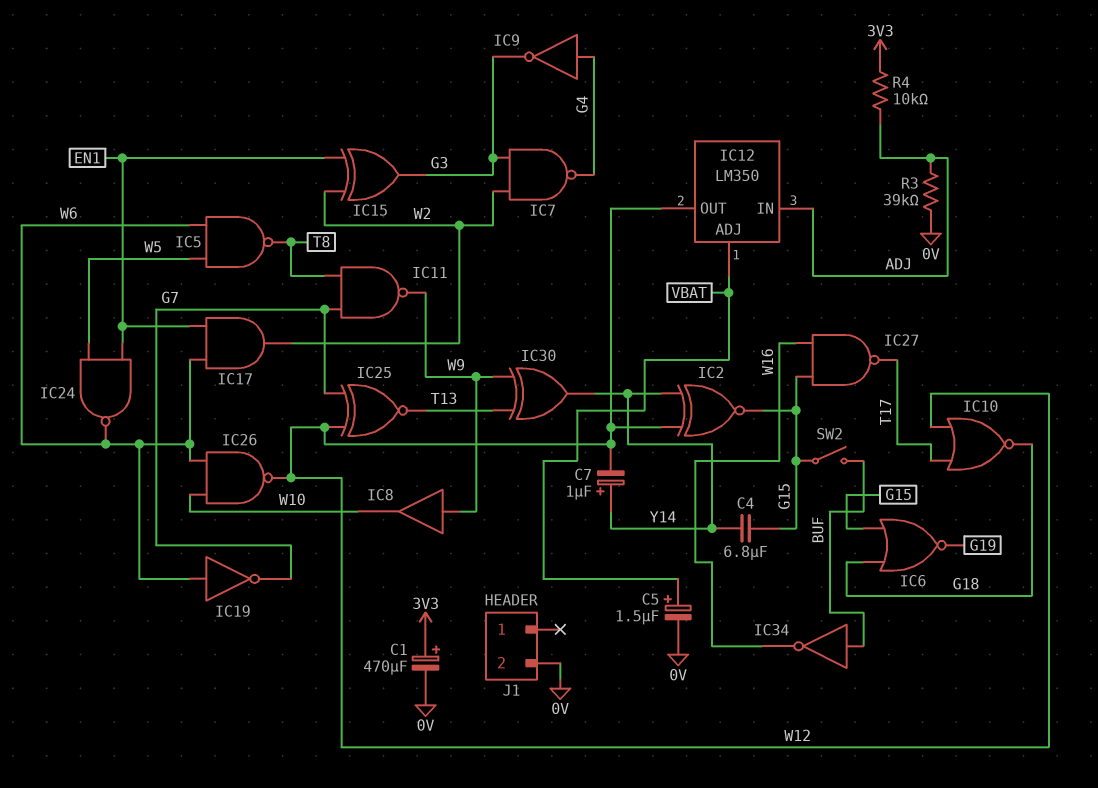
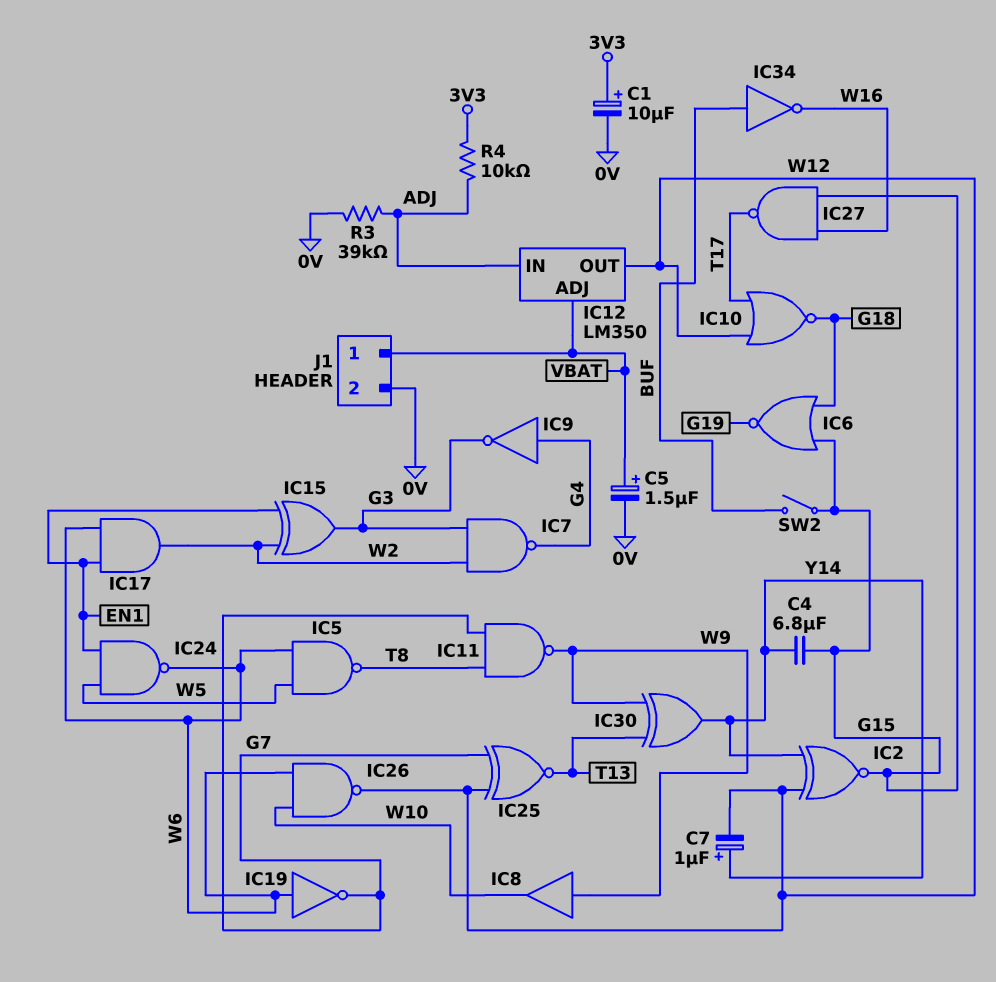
C1: 470uF (plus 3V3, minus 0V) -> 10uF (plus 3V3, minus 0V)
J1 pin 1: none -> VBAT

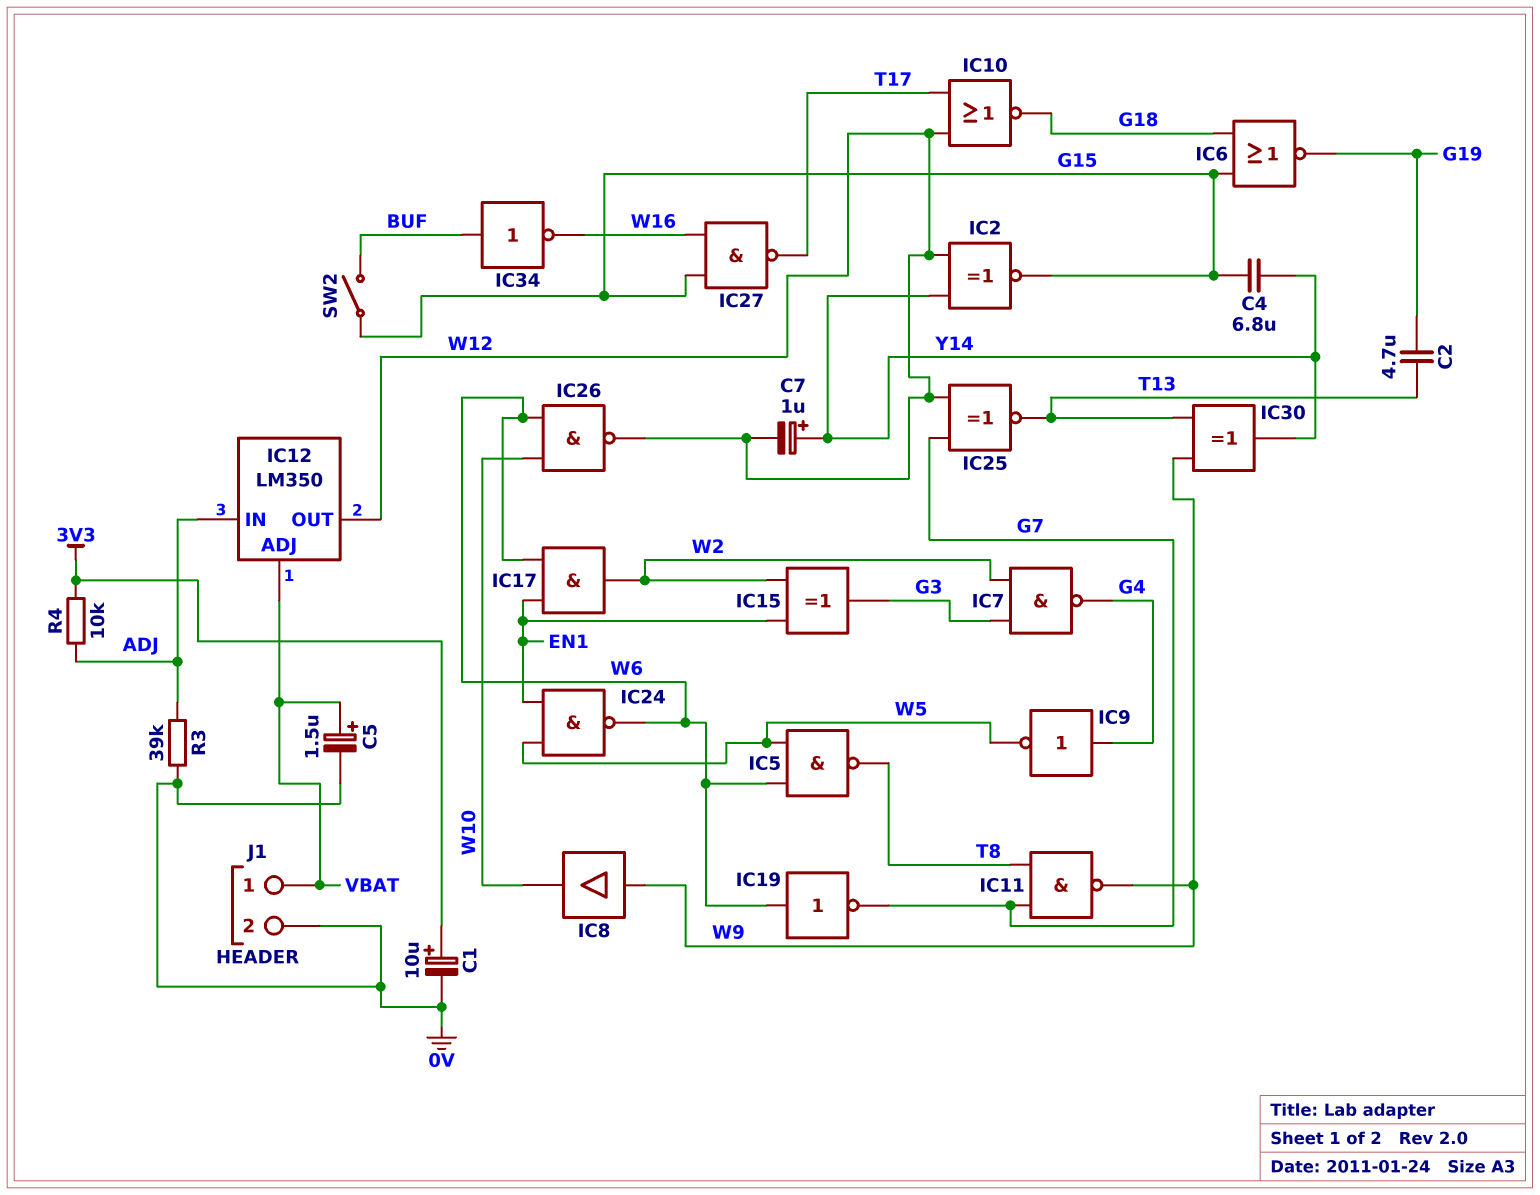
C2: none -> 4.7uF (G19, T13)
IC9: NOT (in G4, out G3) -> NOT (in G4, out W5)

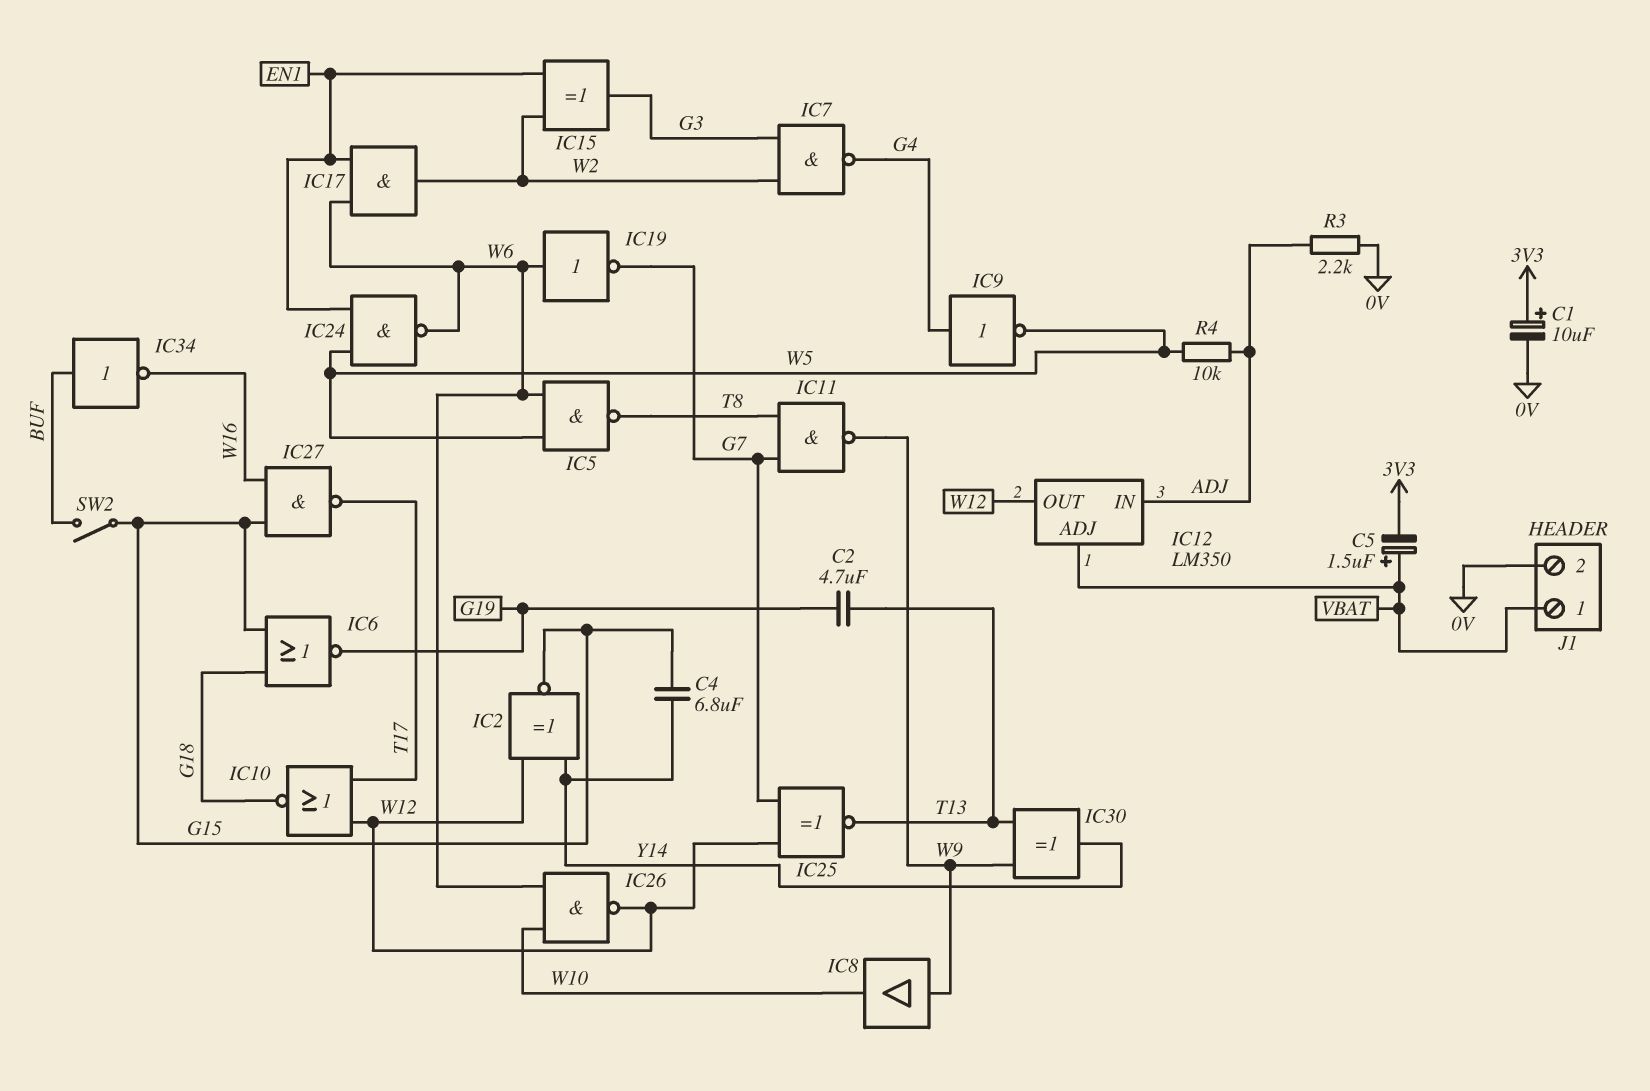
C5: 1.5uF (plus VBAT, minus 0V) -> 1.5uF (plus VBAT, minus 3V3)
C7: 1uF (plus Y14, minus W12) -> none
R3: 39k (0V, ADJ) -> 2.2k (0V, ADJ)
R4: 10k (3V3, ADJ) -> 10k (ADJ, W5)

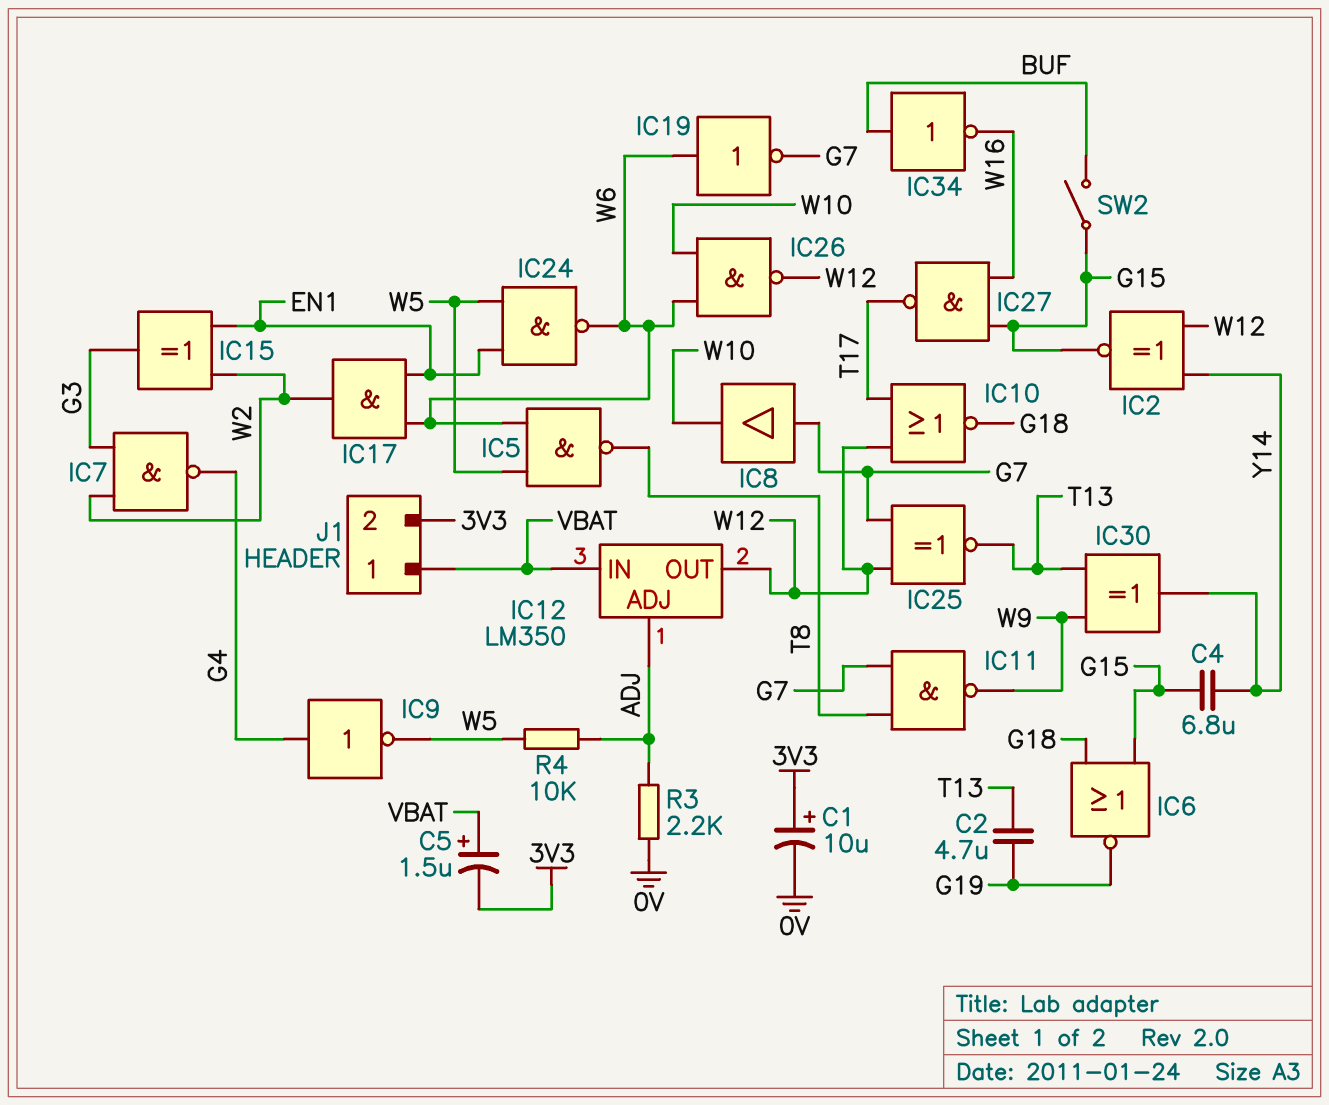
IC8: buffer (in W9, out W10) -> buffer (in G7, out W10)
IC12 pin ADJ: VBAT -> ADJ
IC12 pin IN: ADJ -> VBAT
J1 pin 2: 0V -> 3V3

